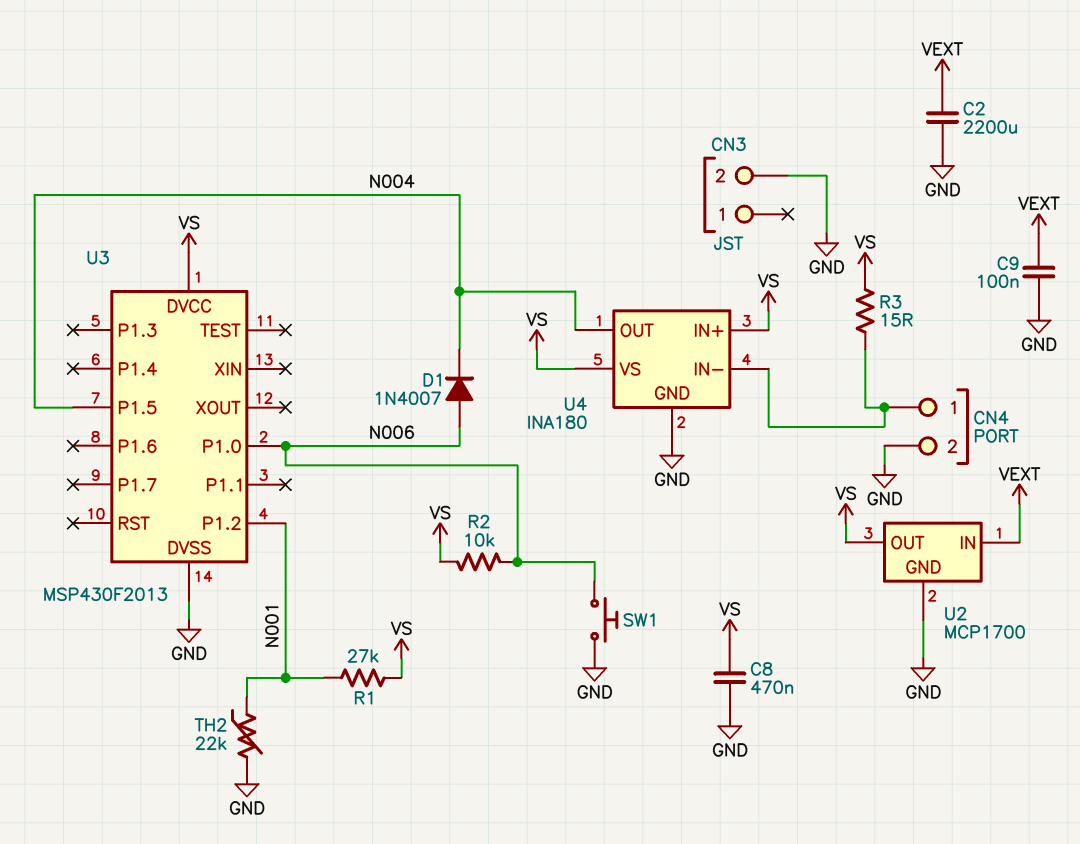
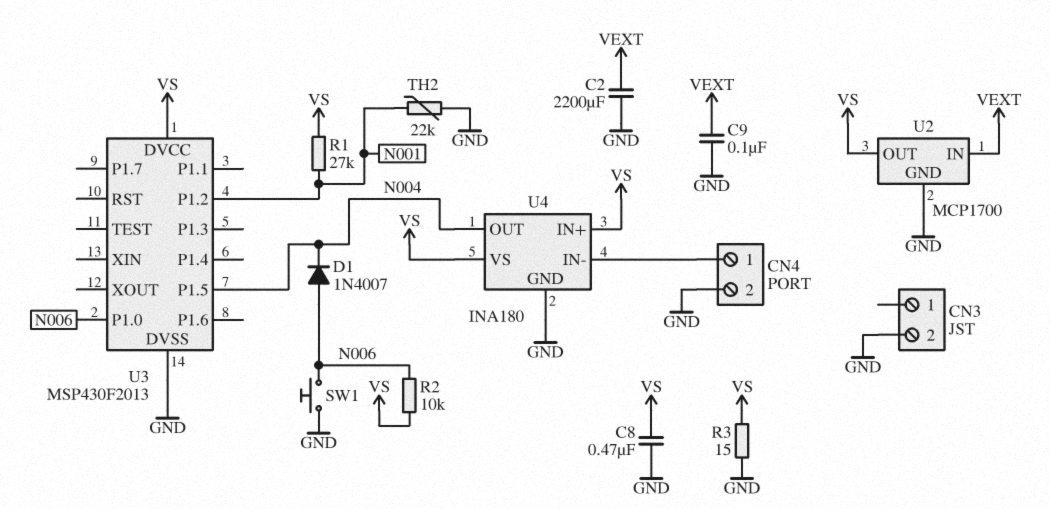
R3: 15 (CN4/1, VS) -> 15 (GND, VS)

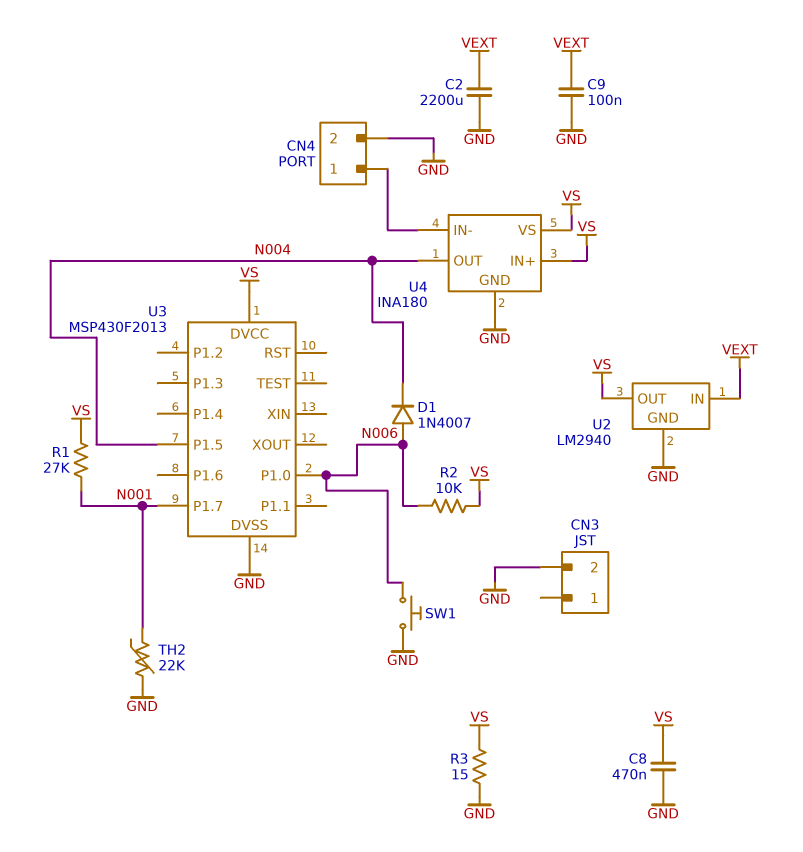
U2: MCP1700 -> LM2940
U3 pin P1.2: N001 -> none
U3 pin P1.7: none -> N001

